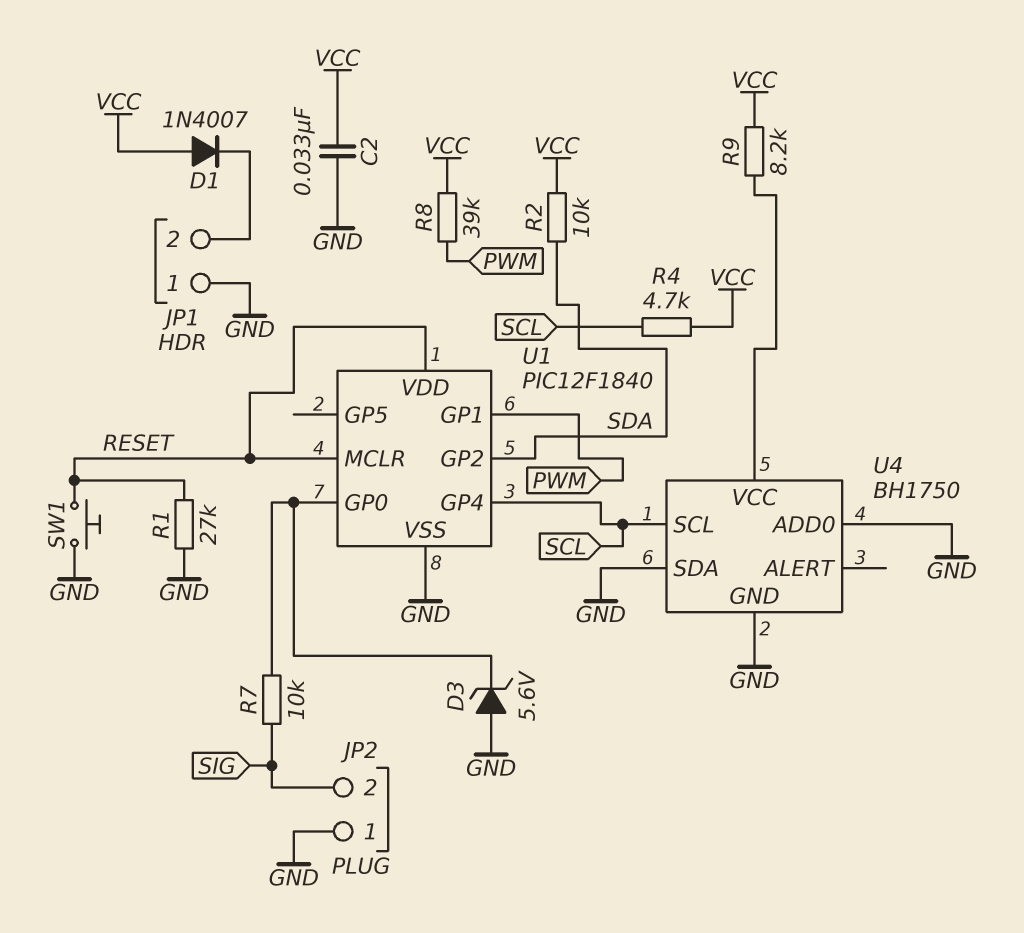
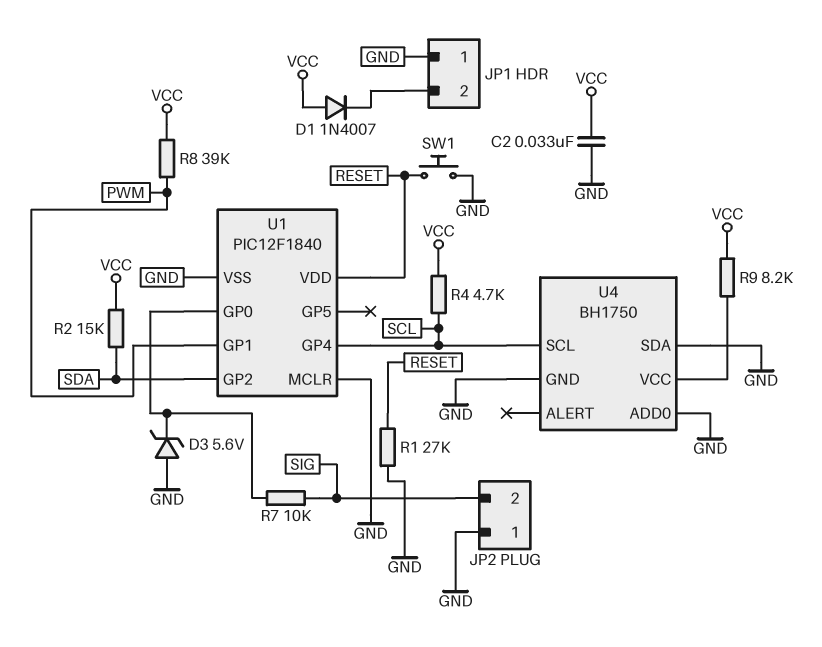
R2: 10k (SDA, VCC) -> 15k (SDA, VCC)
U1 pin MCLR: RESET -> GND

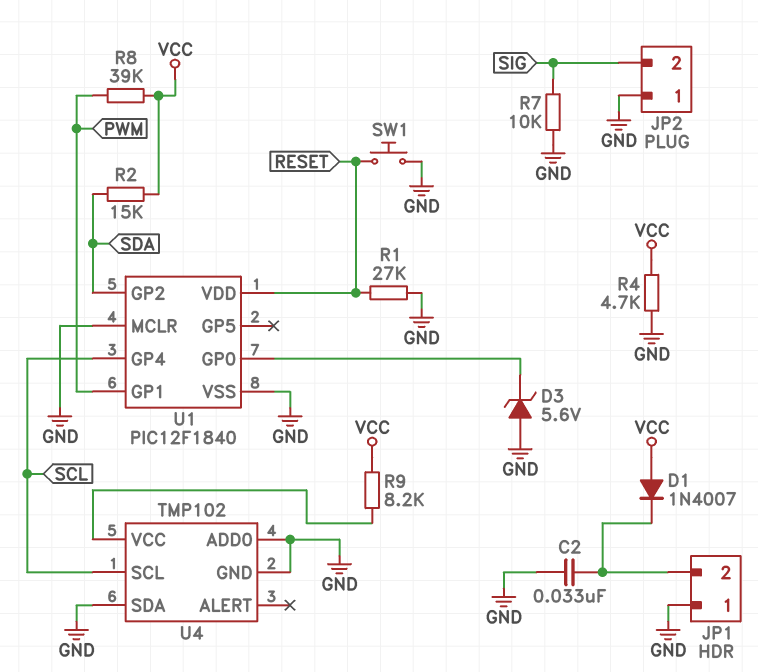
C2: 33nF (GND, VCC) -> 33nF (GND, JP1/2)
R4: 4.7k (SCL, VCC) -> 4.7k (GND, VCC)
R7: 10k (SIG, U1/GP0) -> 10k (GND, SIG)
U4: BH1750 -> TMP102

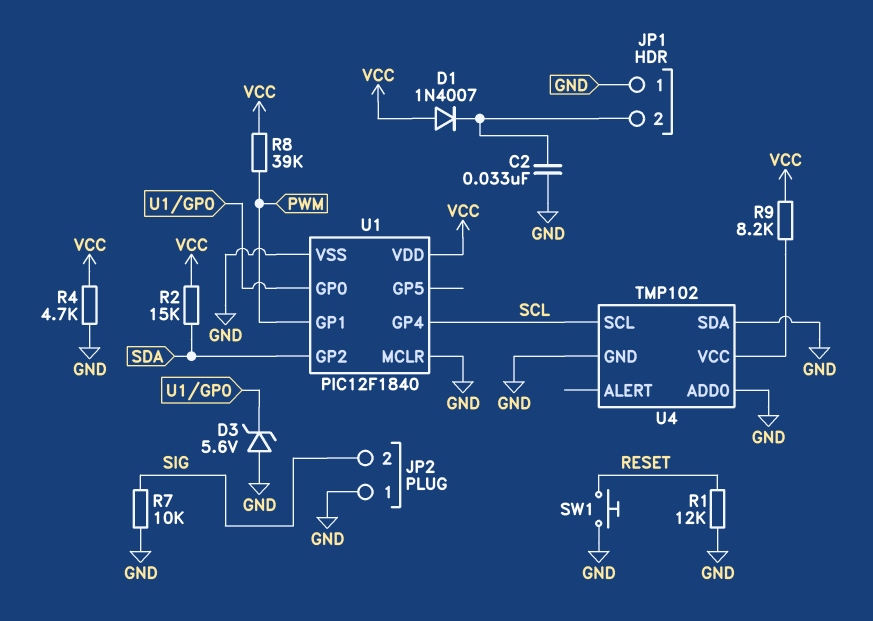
R1: 27k (GND, RESET) -> 12k (GND, RESET)
U1 pin VDD: RESET -> VCC

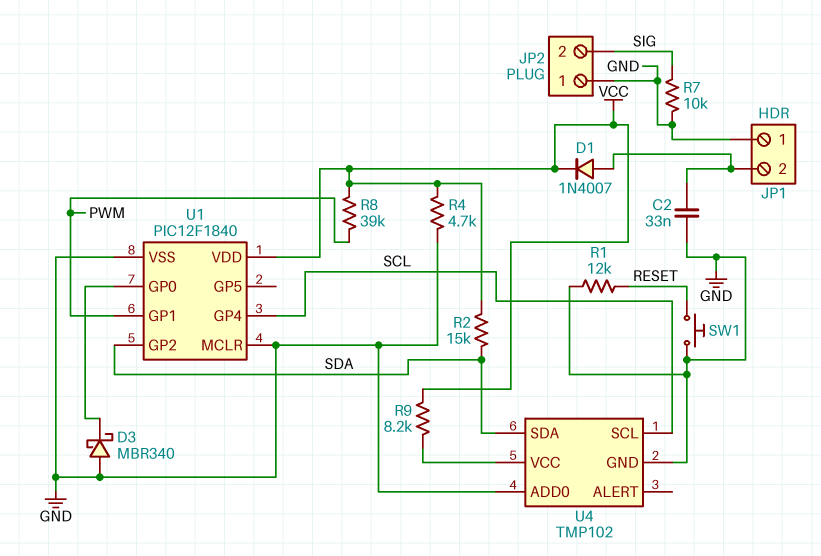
D1: diode 1N4007 (A VCC, K JP1/2) -> diode 1N4007 (A JP1/2, K VCC)
D3: zener 5.6V (A GND, K U1/GP0) -> schottky MBR340 (A GND, K U1/GP0)
U4 pin SDA: GND -> SDA

